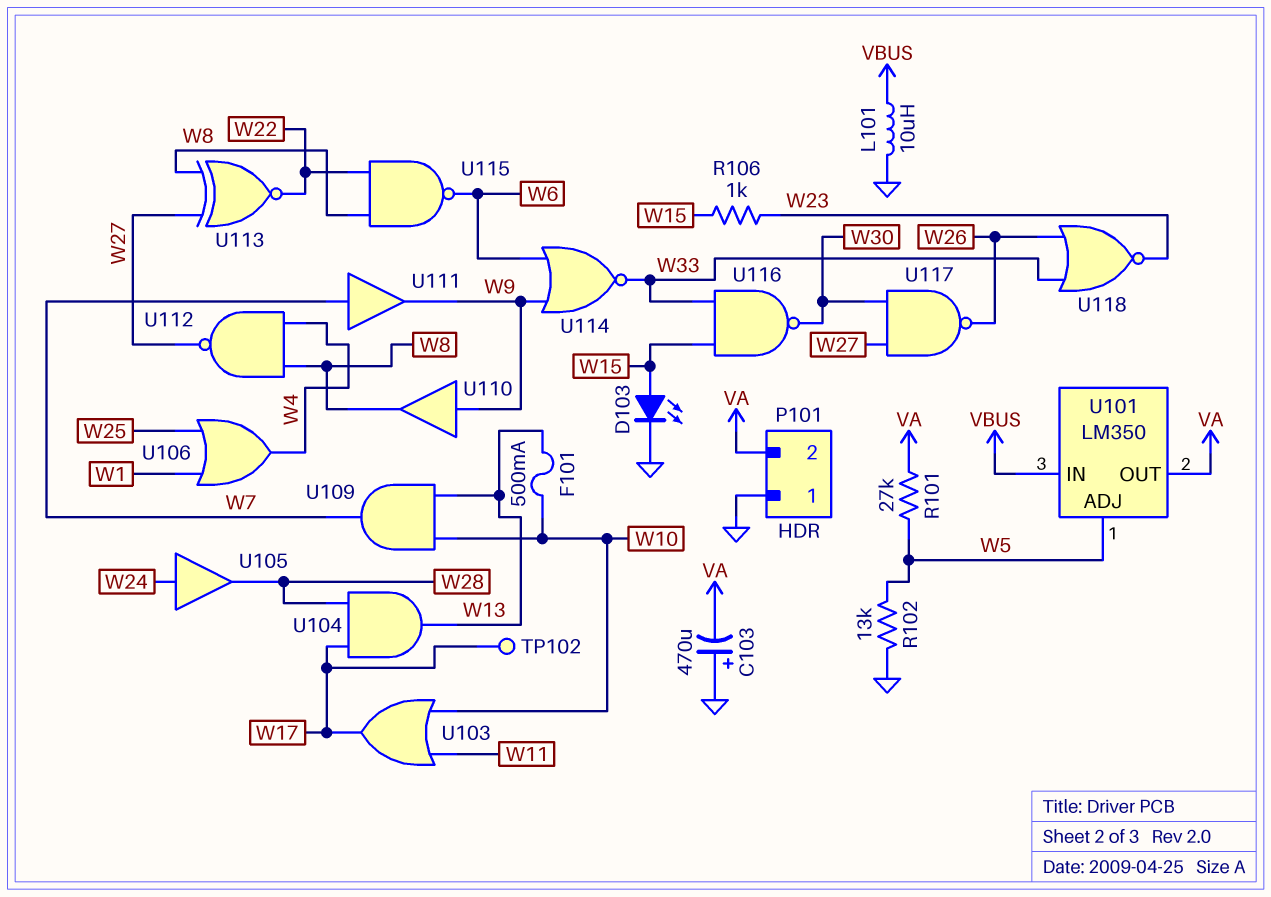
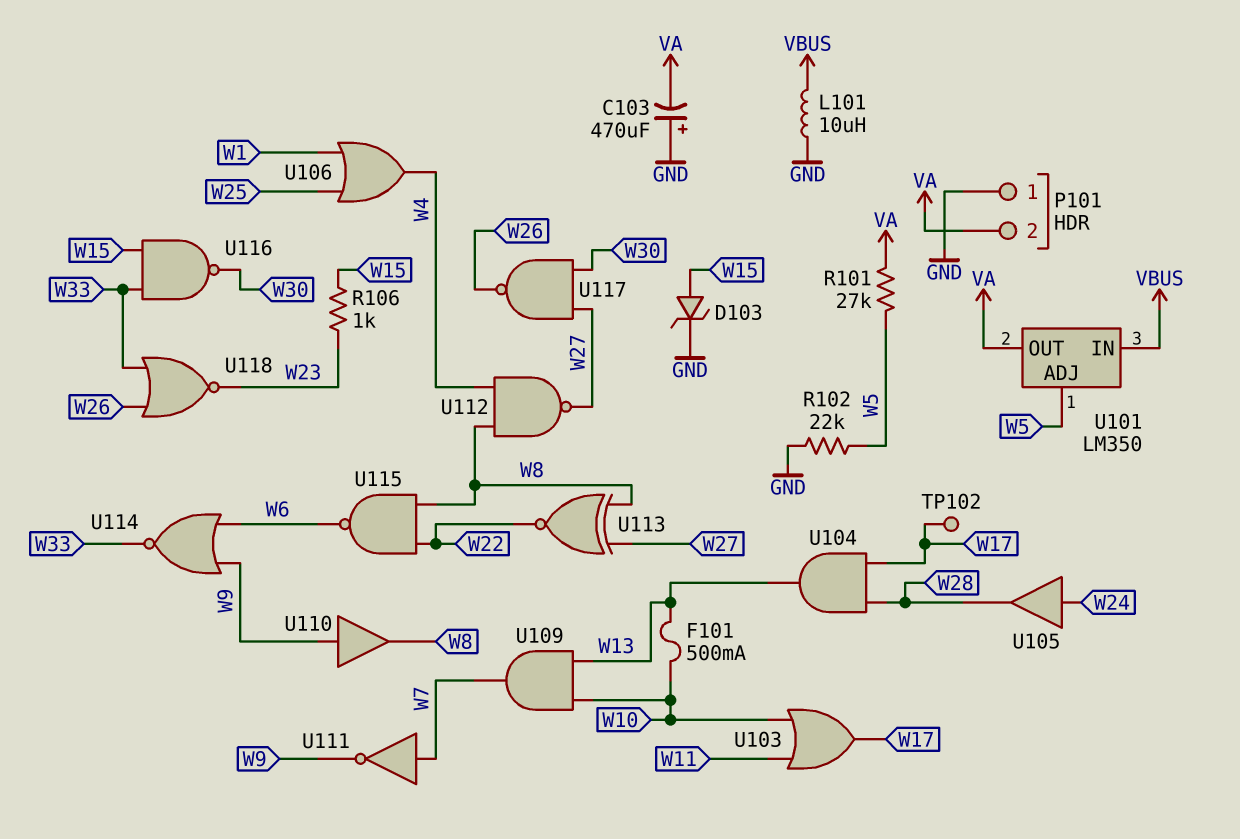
D103: LED (A W15, K GND) -> zener (A W15, K GND)
R102: 13k (GND, W5) -> 22k (GND, W5)
U111: buffer (in W7, out W9) -> NOT (in W7, out W9)

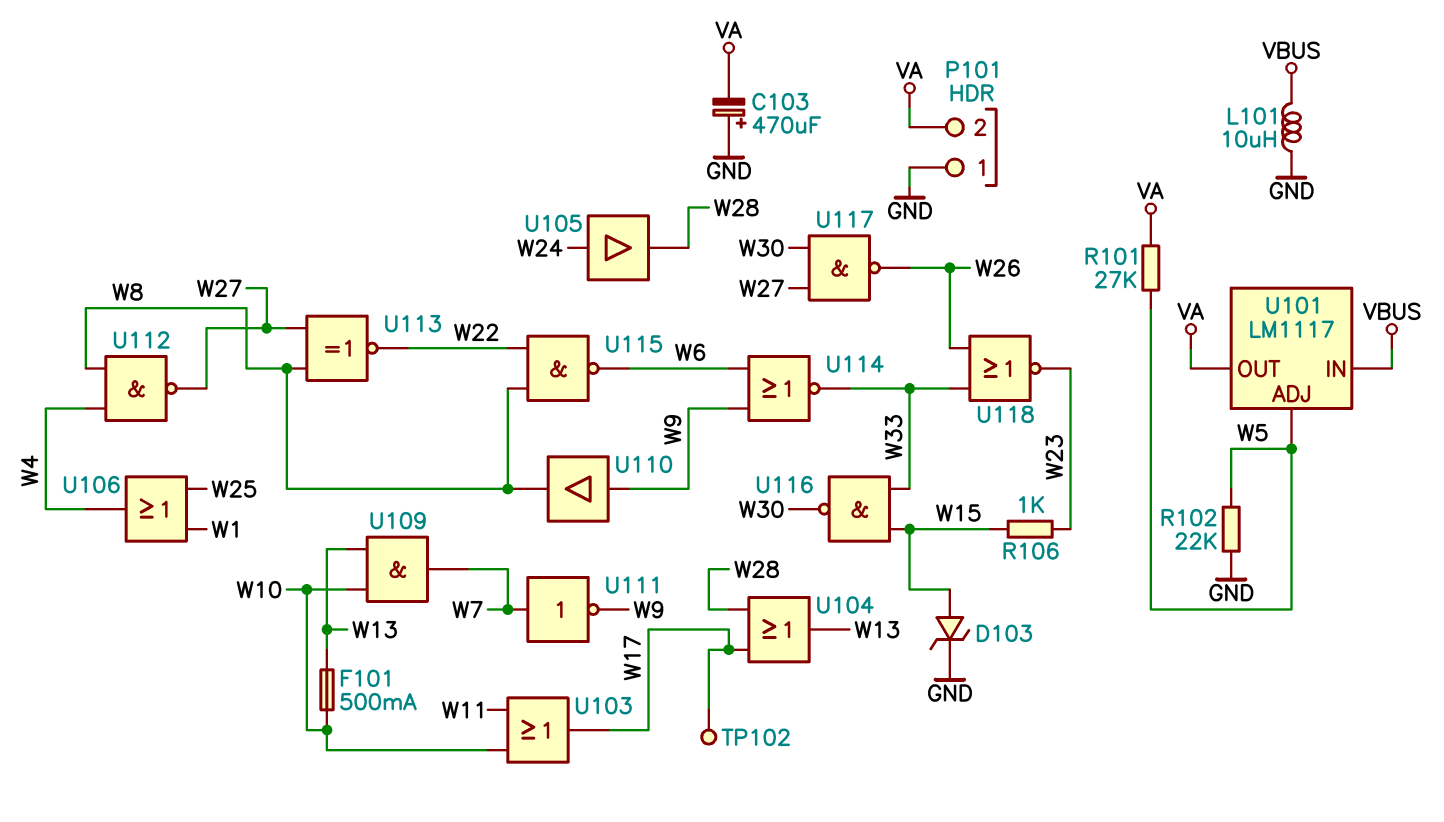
U101: LM350 -> LM1117
U104: AND (in W17, in W28, out W13) -> OR (in W17, in W28, out W13)

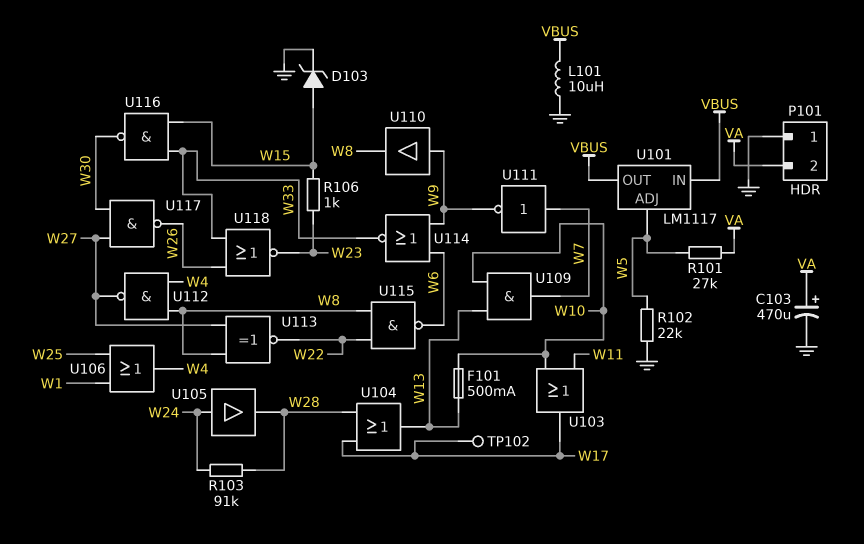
C103: 470uF (plus GND, minus VA) -> 470uF (plus VA, minus GND)
R103: none -> 91k (W24, W28)
U101 pin OUT: VA -> VBUS

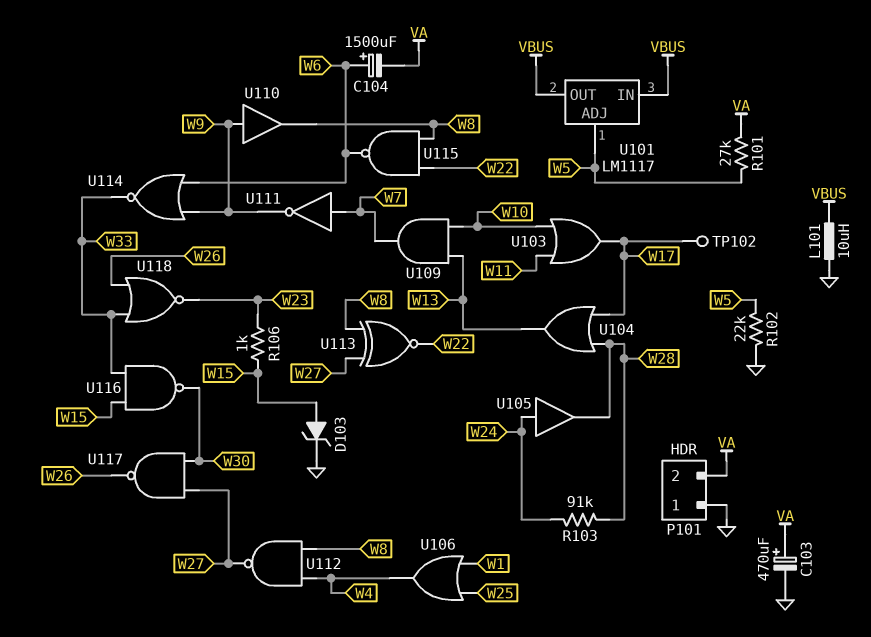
C104: none -> 1500uF (plus W6, minus VA)
F101: 500mA (W10, W13) -> none

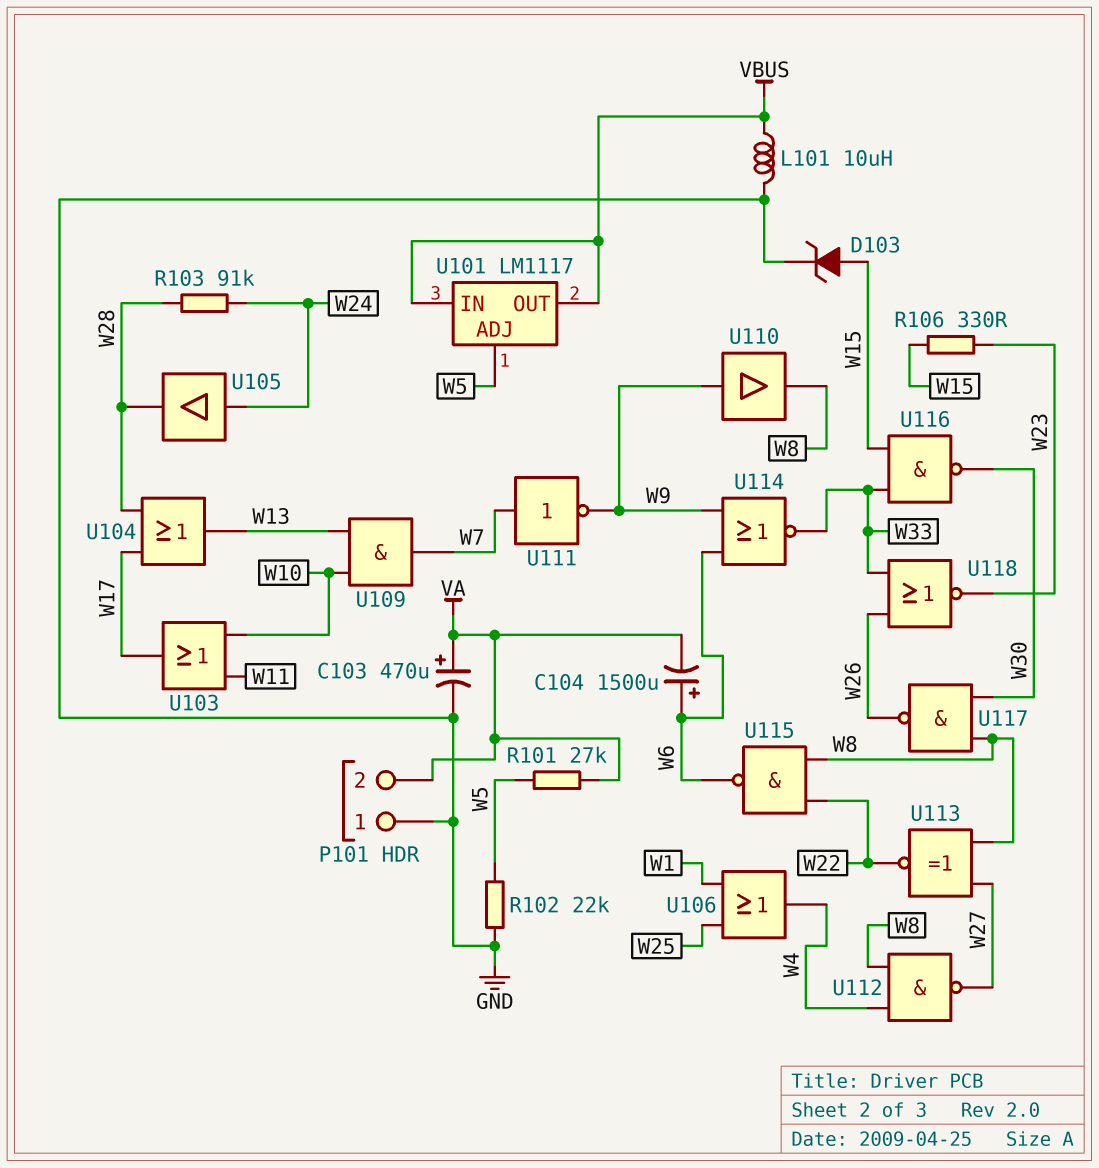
R106: 1k (W15, W23) -> 330 (W15, W23)
TP102: test point (W17) -> none
U117: NAND (in W27, in W30, out W26) -> NAND (in W8, in W30, out W26)

